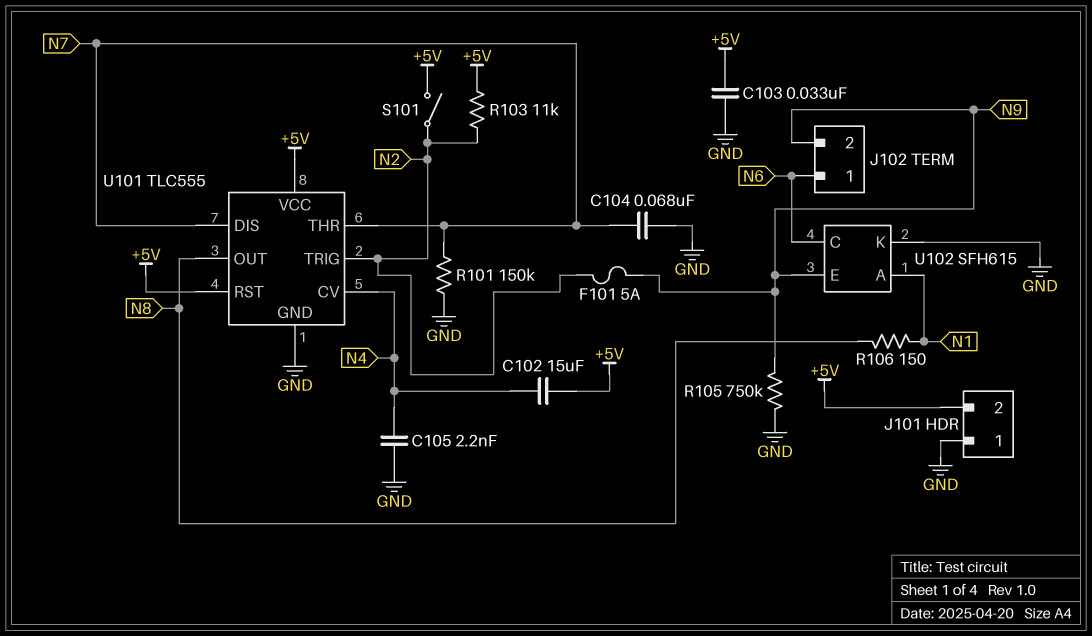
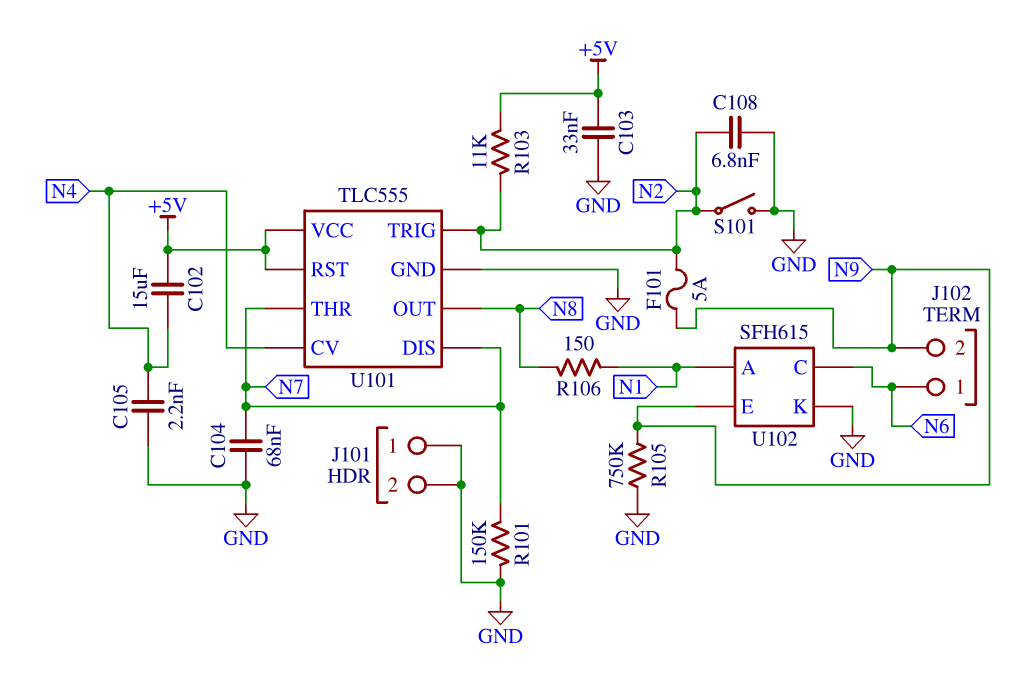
C108: none -> 6.8nF (GND, N2)
J101 pin 2: +5V -> GND
S101: switch (+5V, N2) -> switch (GND, N2)

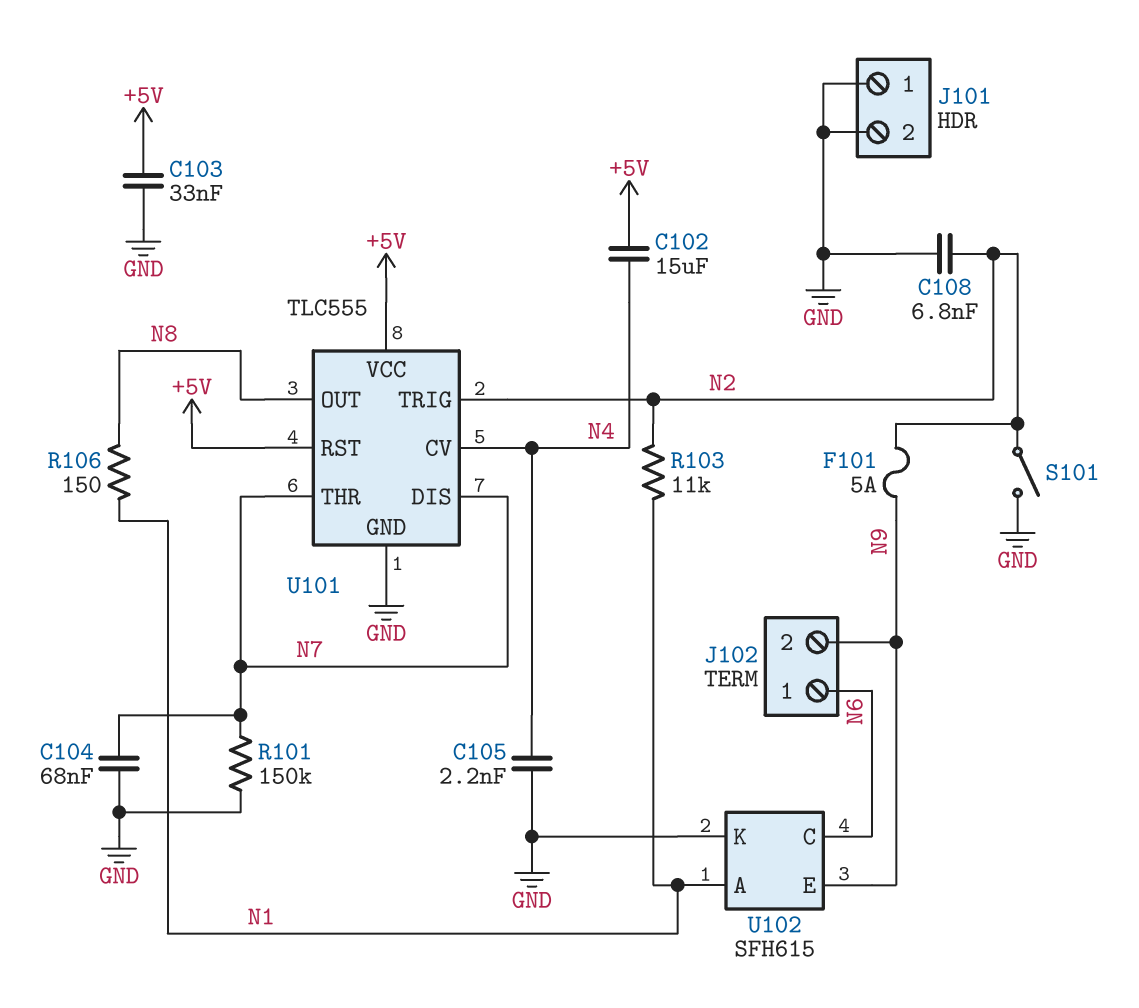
R103: 11k (+5V, N2) -> 11k (N1, N2)
R105: 750k (GND, N9) -> none

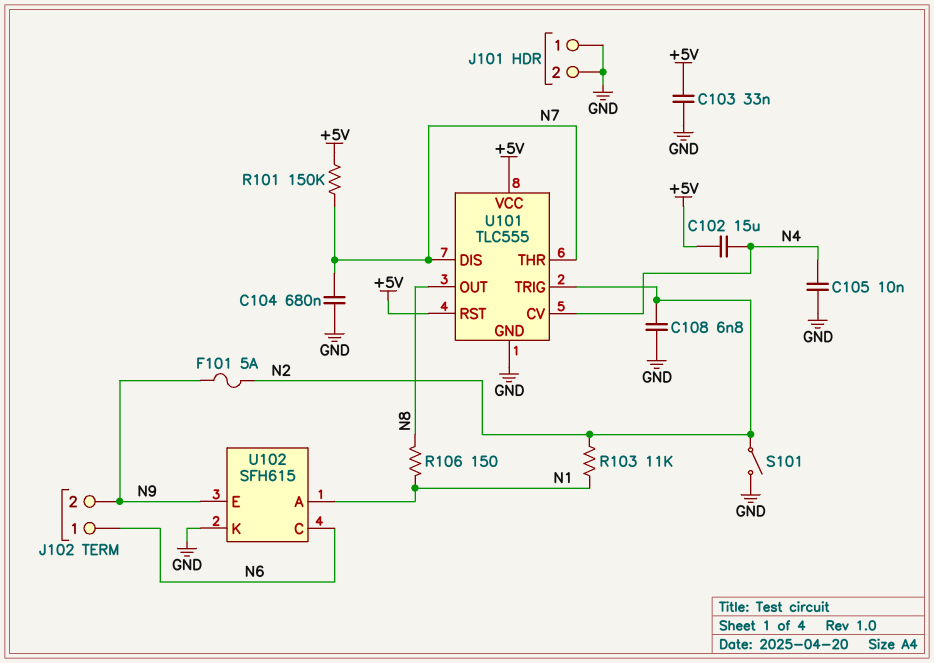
C104: 68nF (GND, N7) -> 680nF (GND, N7)
C105: 2.2nF (GND, N4) -> 10nF (GND, N4)
R101: 150k (GND, N7) -> 150k (+5V, N7)

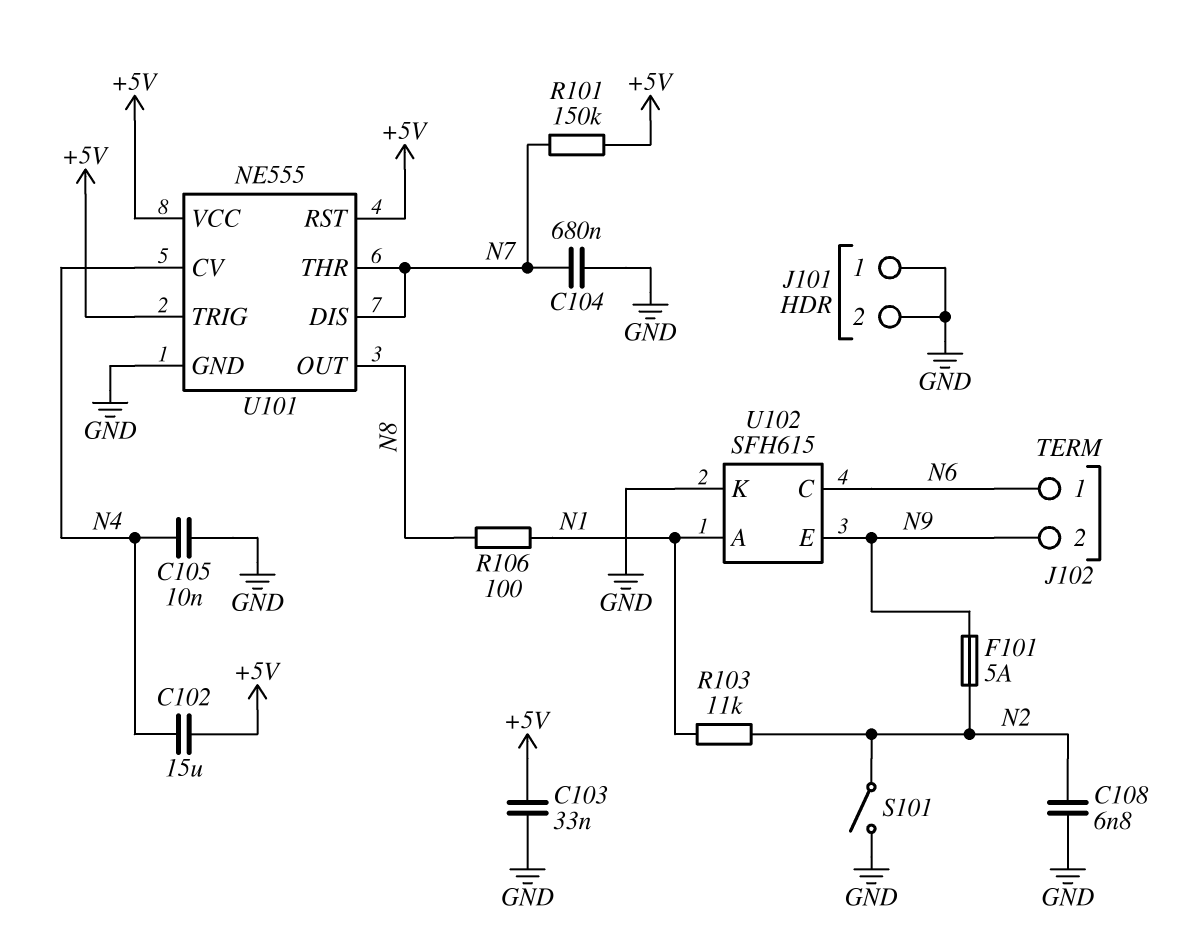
R106: 150 (N1, N8) -> 100 (N1, N8)
U101: TLC555 -> NE555
U101 pin TRIG: N2 -> +5V

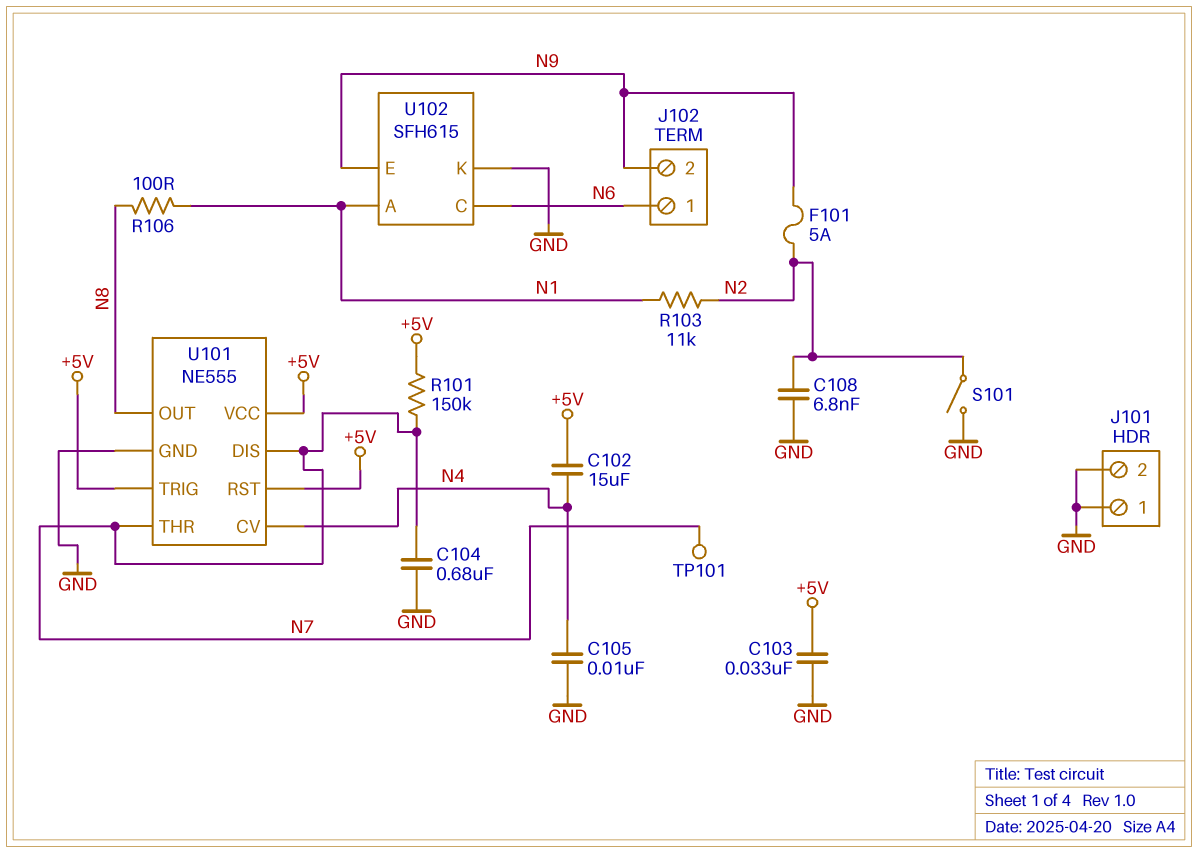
TP101: none -> test point (N7)

